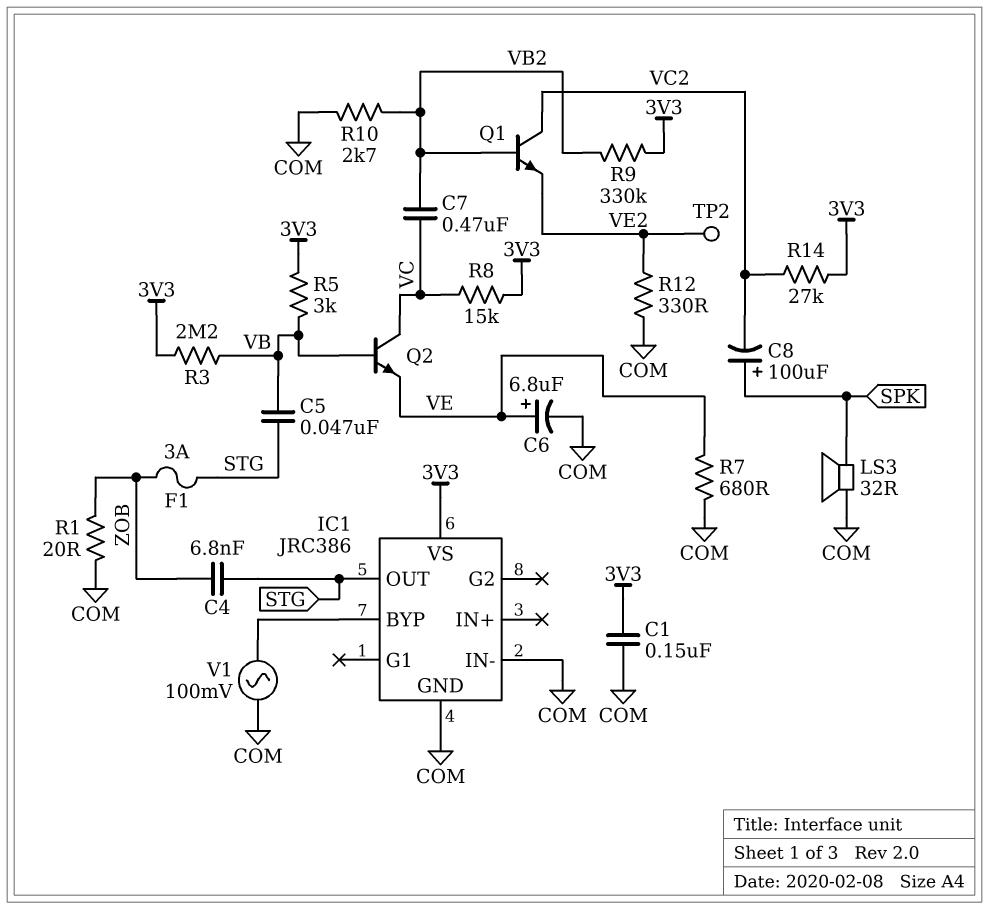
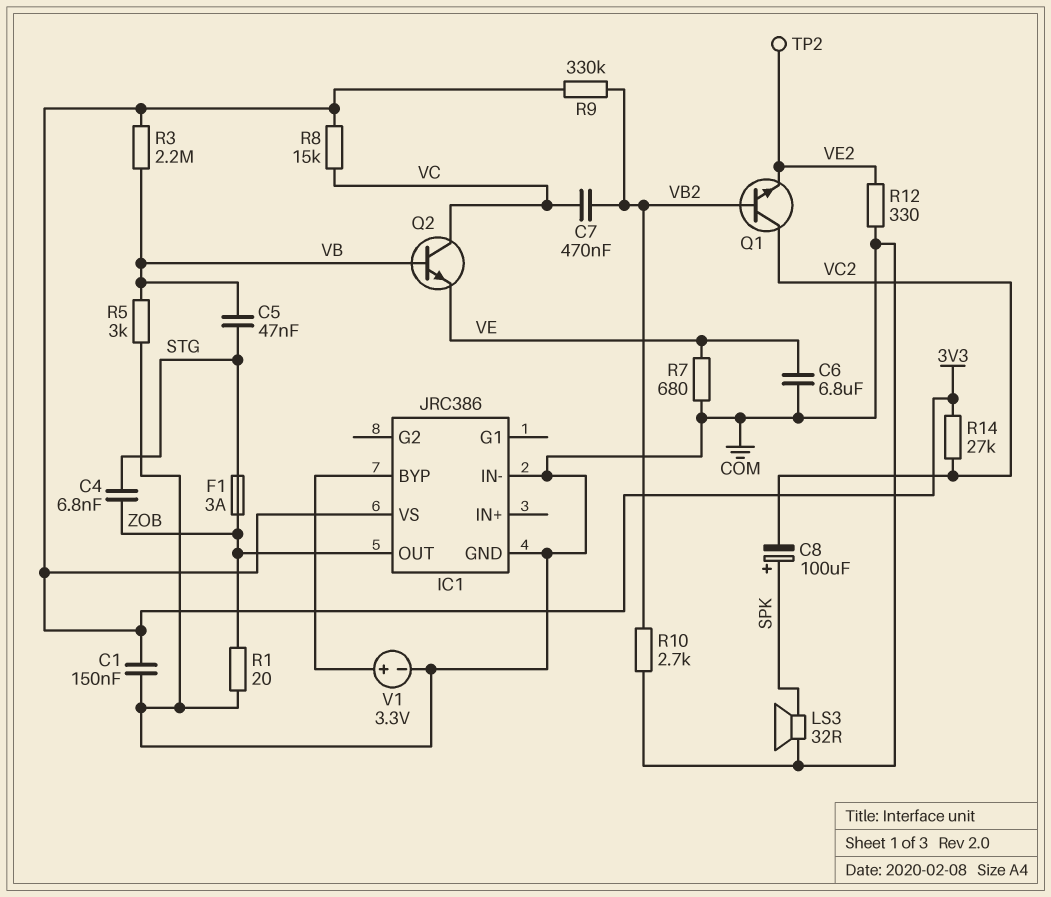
C6: 6.8uF (plus VE, minus COM) -> 6.8uF (COM, VE)
IC1 pin OUT: STG -> ZOB
R5: 3k (3V3, VB) -> 3k (COM, VB)
V1: AC 100mV (COM, IC1/BYP) -> 3.3V (plus IC1/BYP, minus COM)

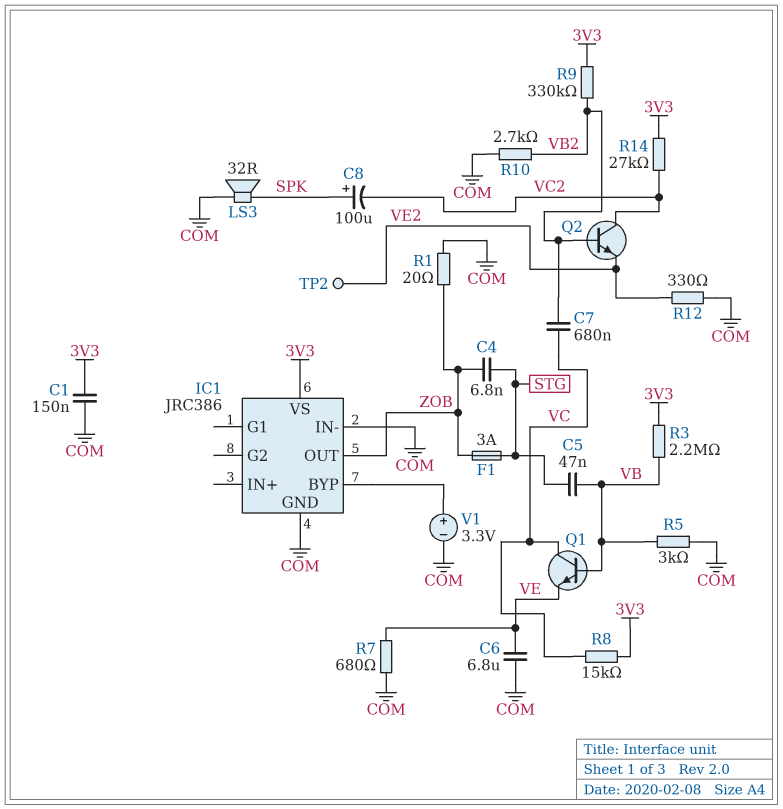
C7: 470nF (VB2, VC) -> 680nF (VB2, VC)
Q1: NPN (B VB2, C VC2, E VE2) -> NPN (B VB, C VC, E VE)
Q2: NPN (B VB, C VC, E VE) -> NPN (B VB2, C VC2, E VE2)

